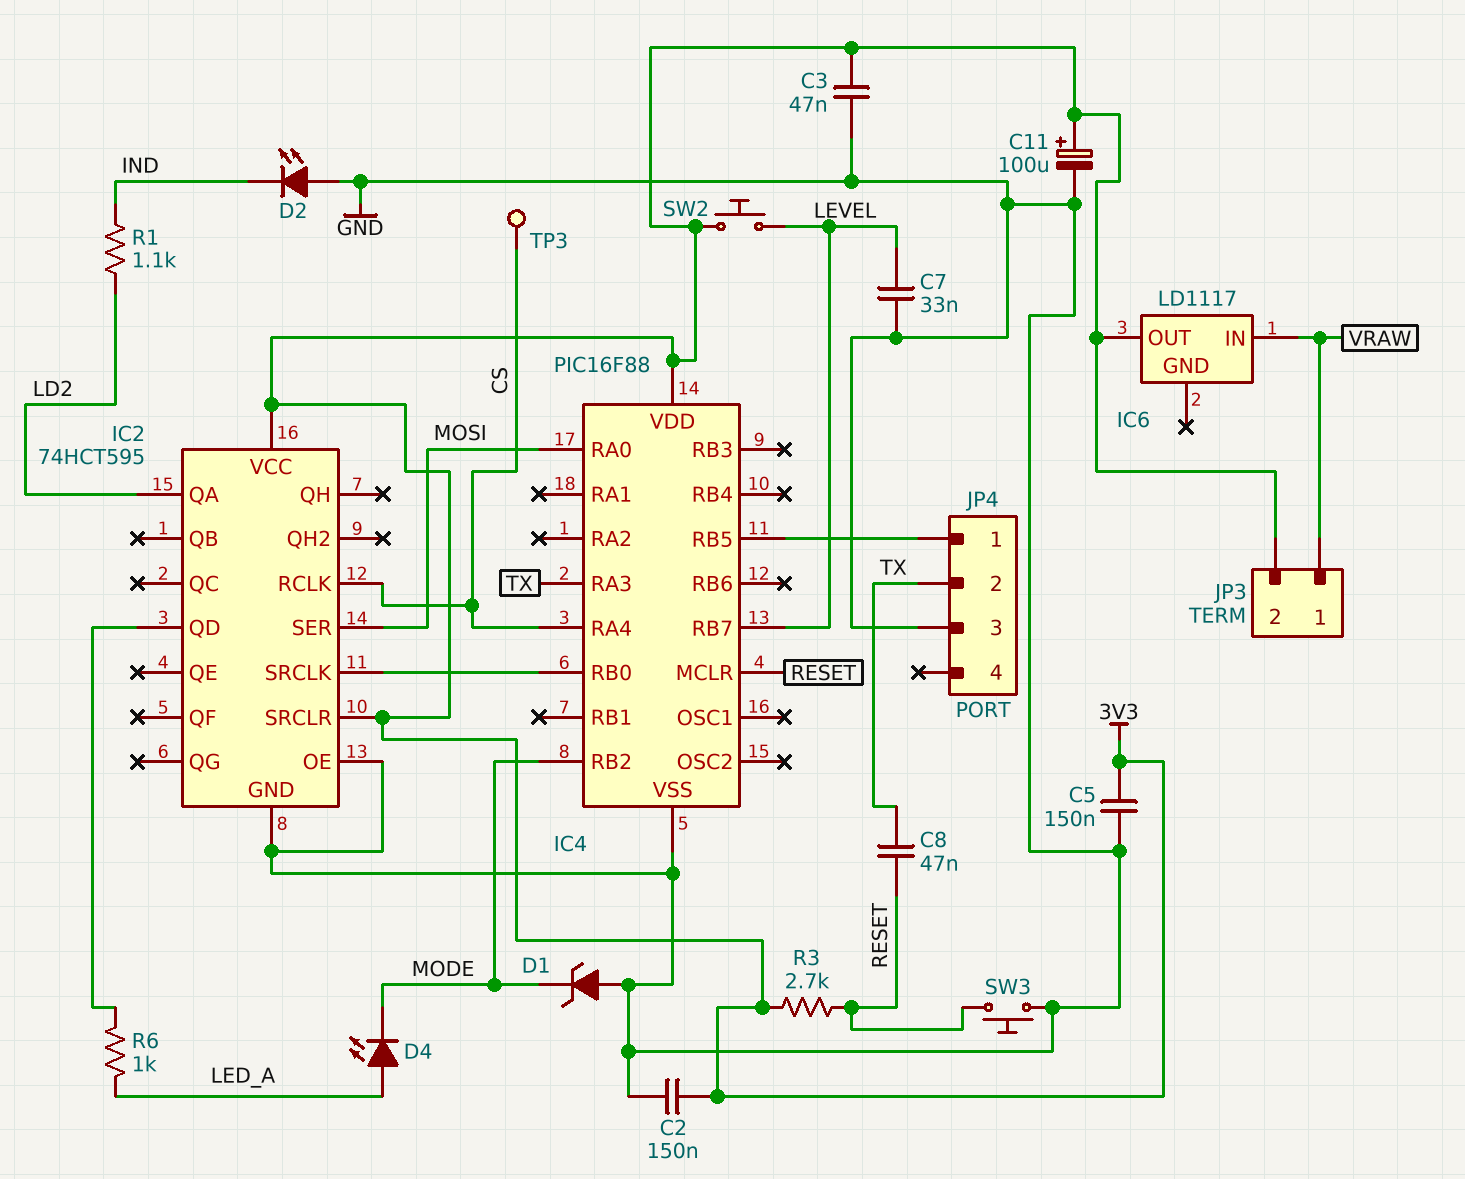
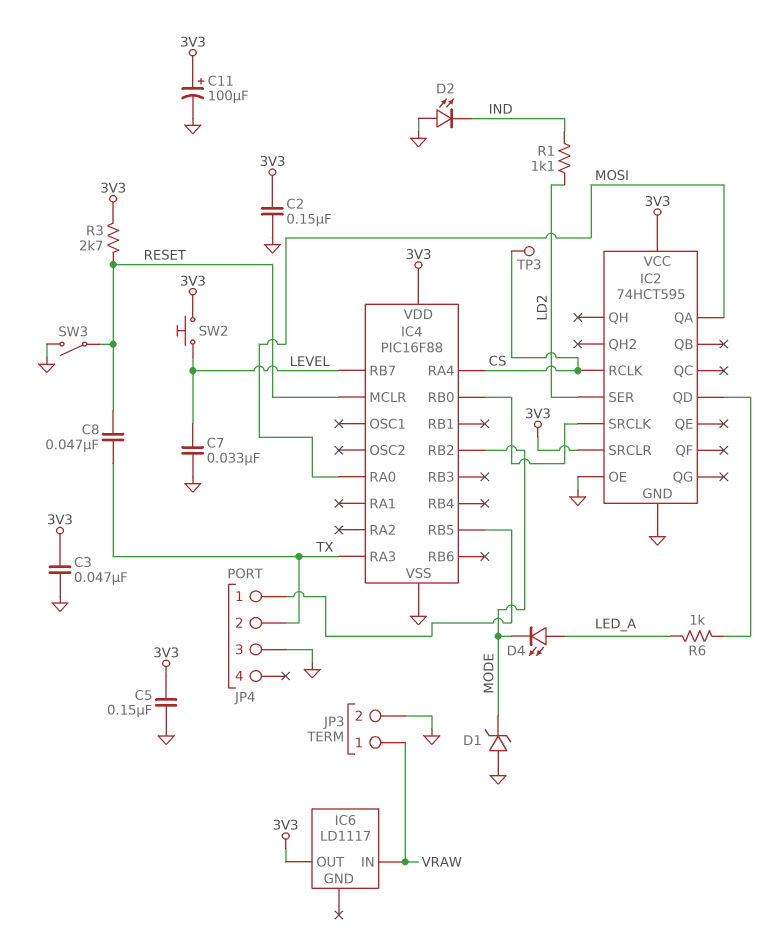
IC2 pin QA: LD2 -> MOSI
IC2 pin SER: MOSI -> LD2
JP3 pin 2: 3V3 -> GND
SW3: button (GND, RESET) -> switch (GND, RESET)

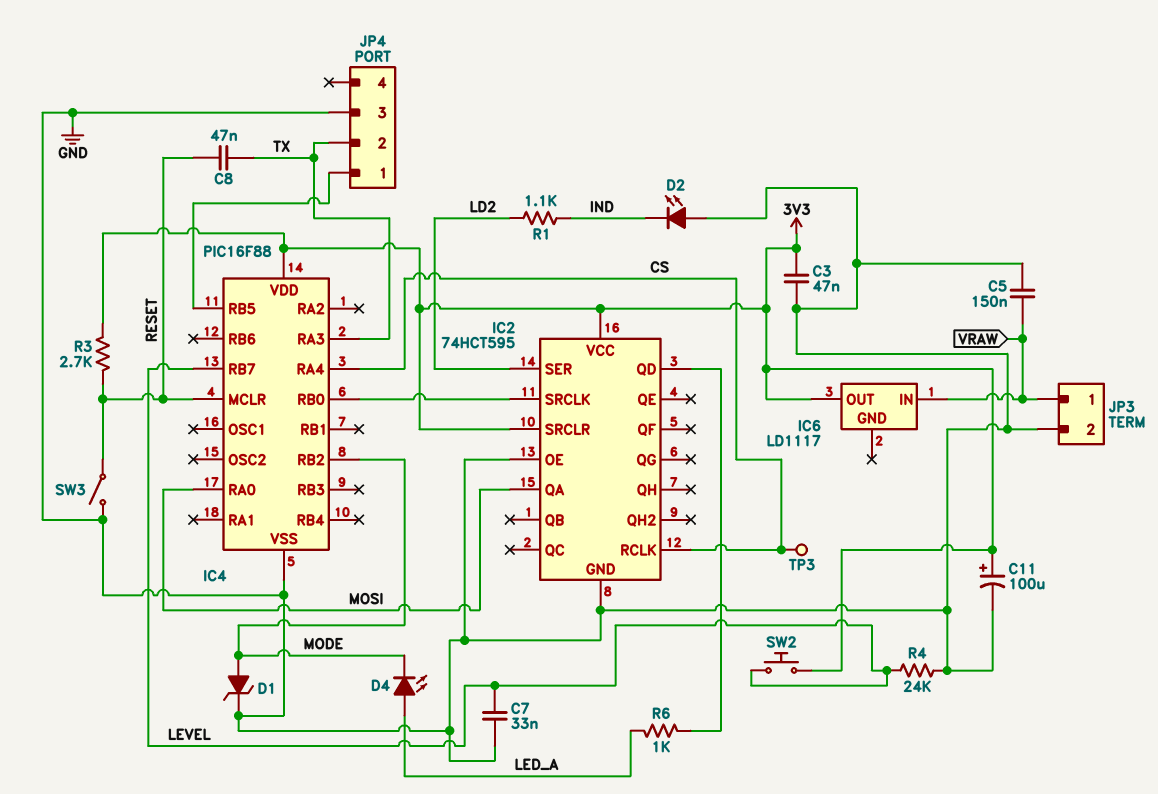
C2: 150nF (3V3, GND) -> none
C5: 150nF (3V3, GND) -> 150nF (GND, VRAW)
D1: zener (A GND, K MODE) -> zener (A MODE, K GND)
R4: none -> 24k (GND, LEVEL)

